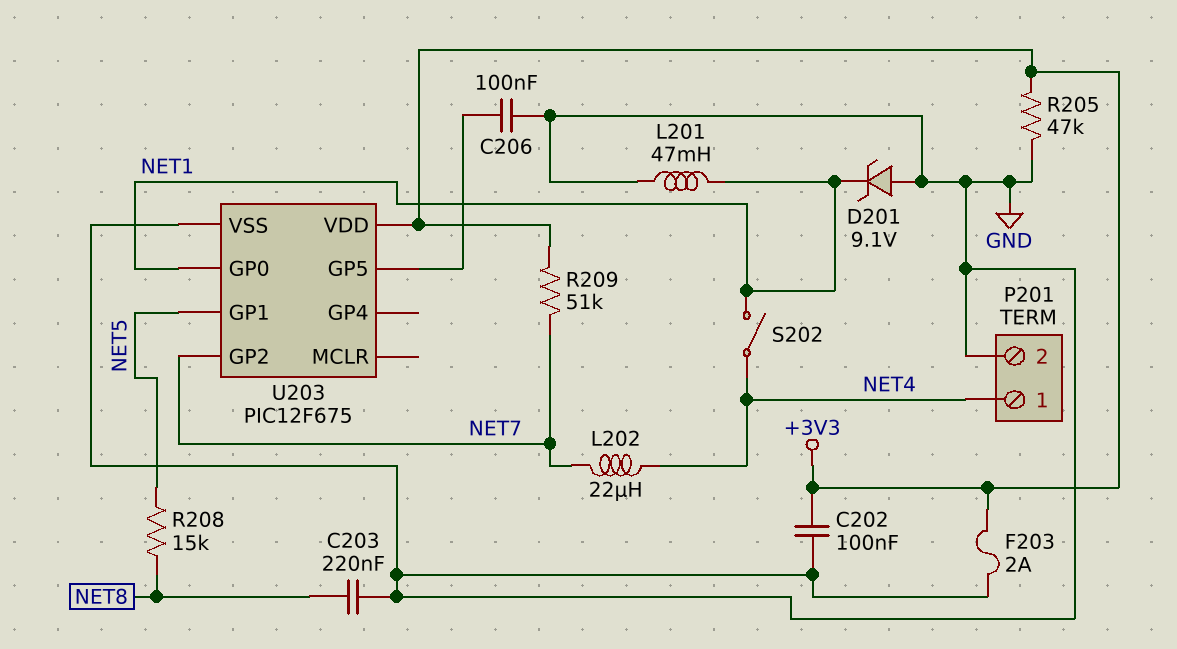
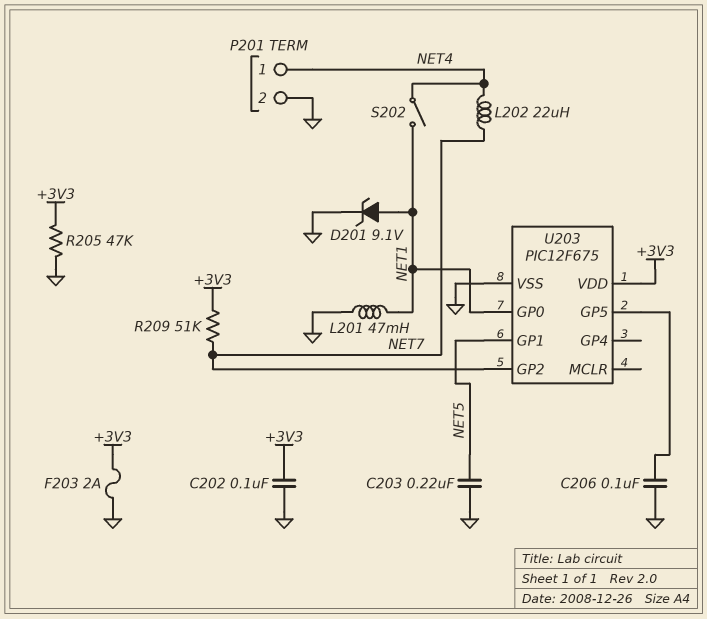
C203: 220nF (GND, NET8) -> 220nF (GND, NET5)
D201: zener 9.1V (A GND, K NET1) -> zener 9.1V (A NET1, K GND)
R208: 15k (NET5, NET8) -> none

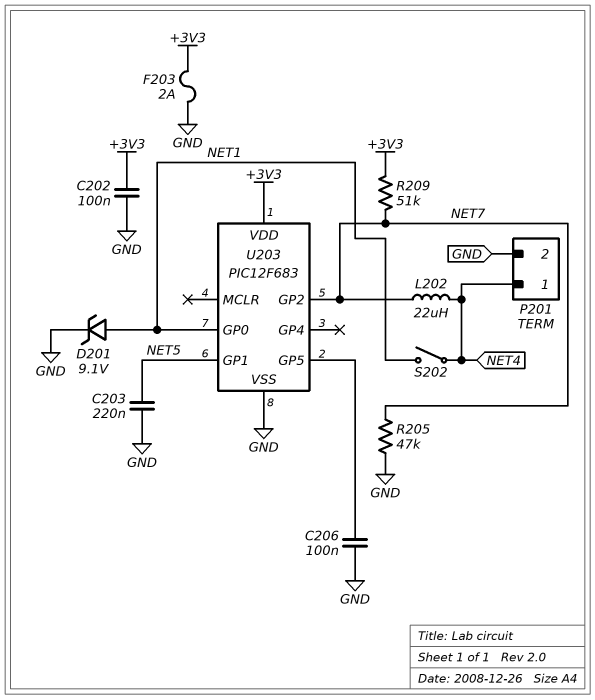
L201: 47mH (GND, NET1) -> none
R205: 47k (+3V3, GND) -> 47k (GND, NET7)
U203: PIC12F675 -> PIC12F683

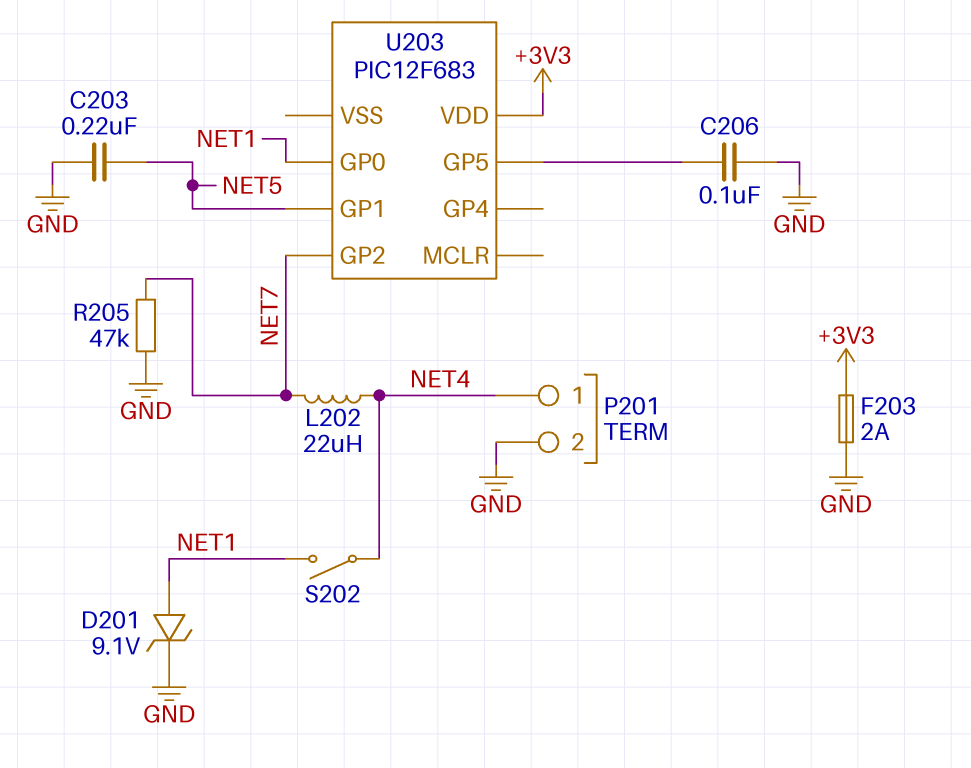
C202: 100nF (+3V3, GND) -> none
R209: 51k (+3V3, NET7) -> none
U203 pin VSS: GND -> none

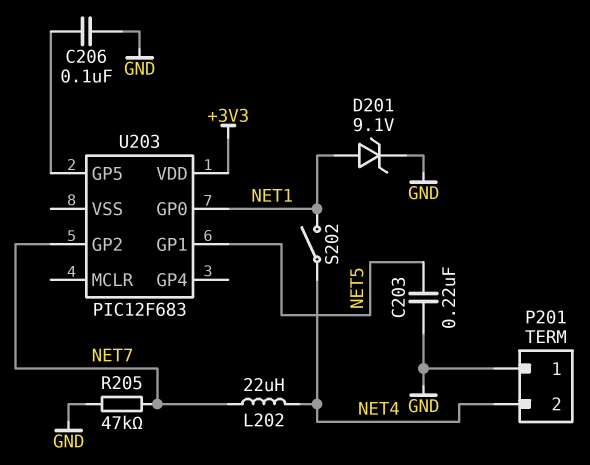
F203: 2A (+3V3, GND) -> none
P201 pin 1: NET4 -> GND
P201 pin 2: GND -> NET4

